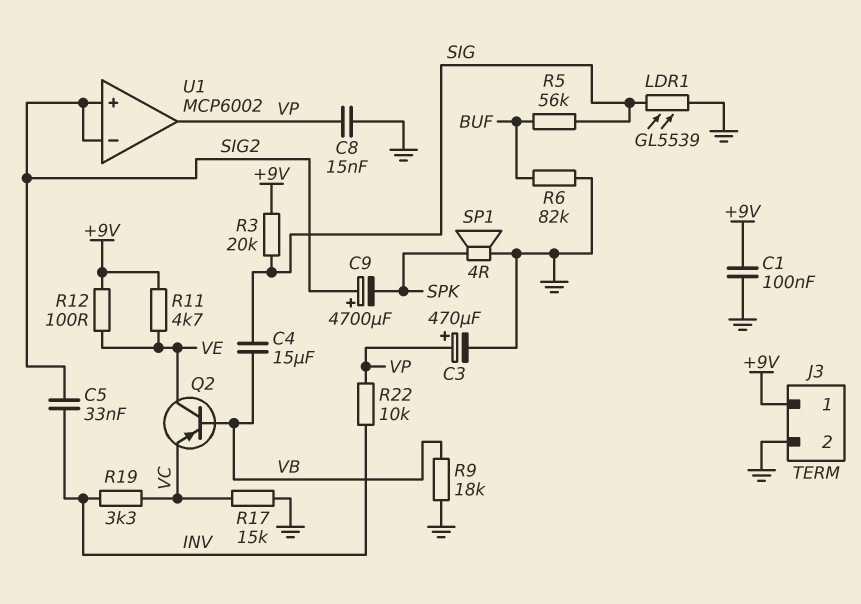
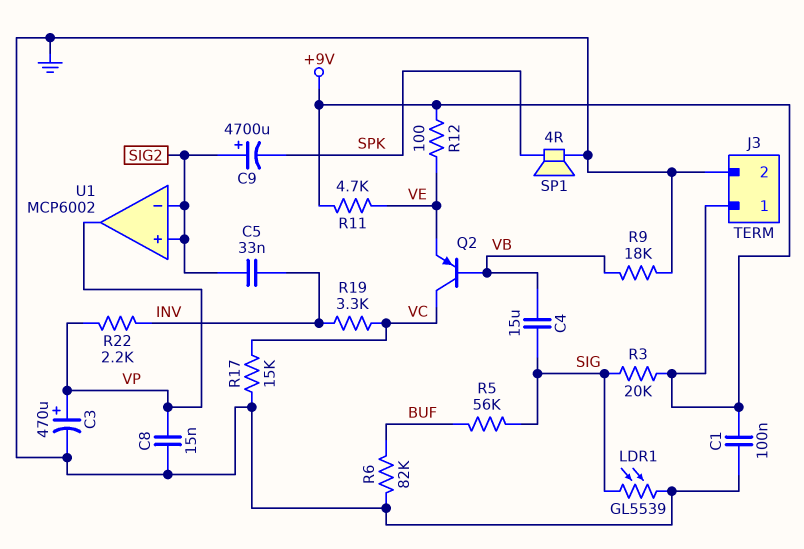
Q2: PNP (B VB, C VE, E VC) -> PNP (B VB, C VC, E VE)
R22: 10k (INV, VP) -> 2.2k (INV, VP)

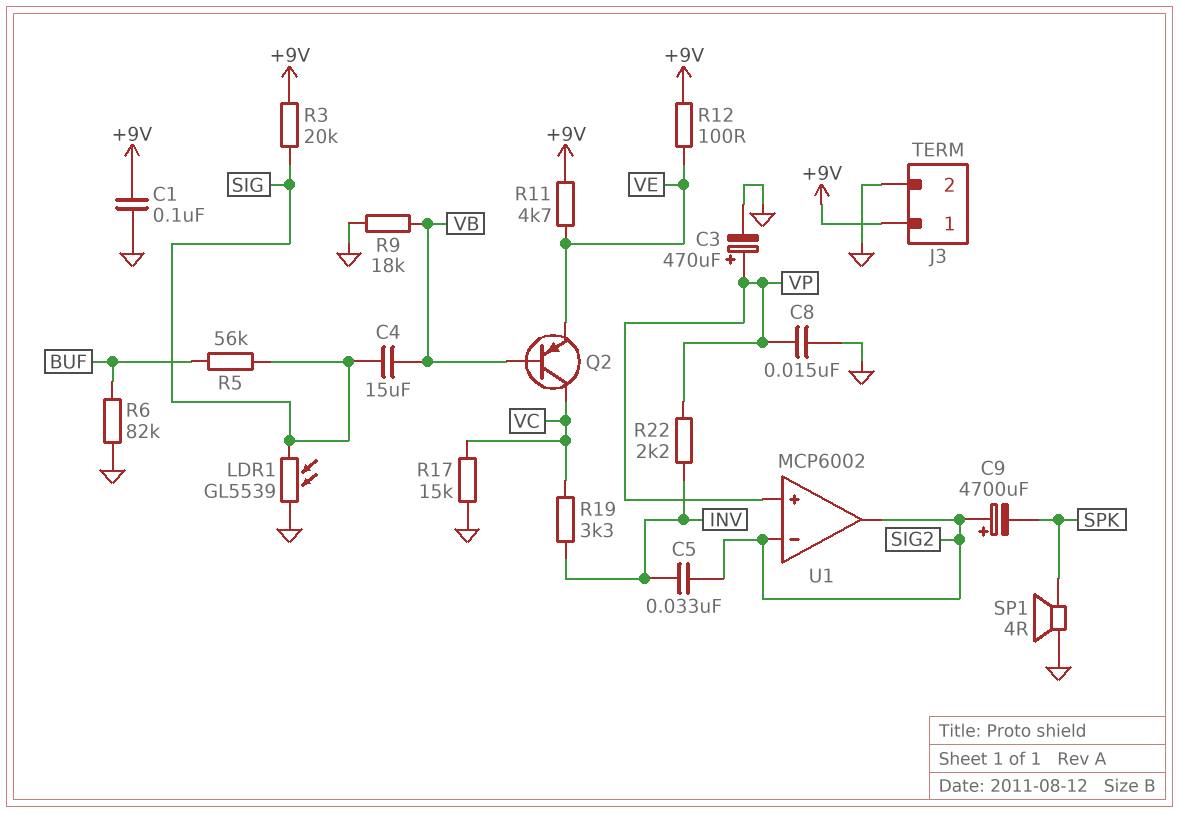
U1 pin in+: SIG2 -> VP
U1 pin out: VP -> SIG2

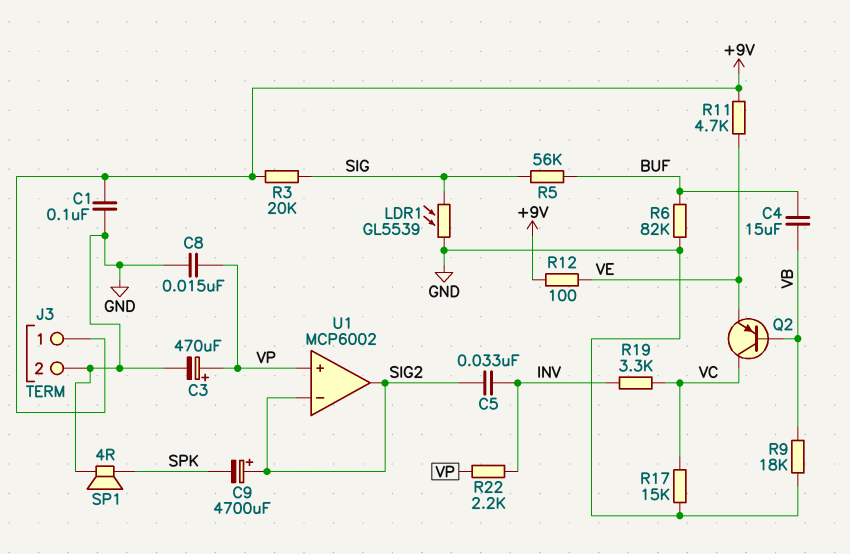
C4: 15uF (SIG, VB) -> 15uF (BUF, VB)

